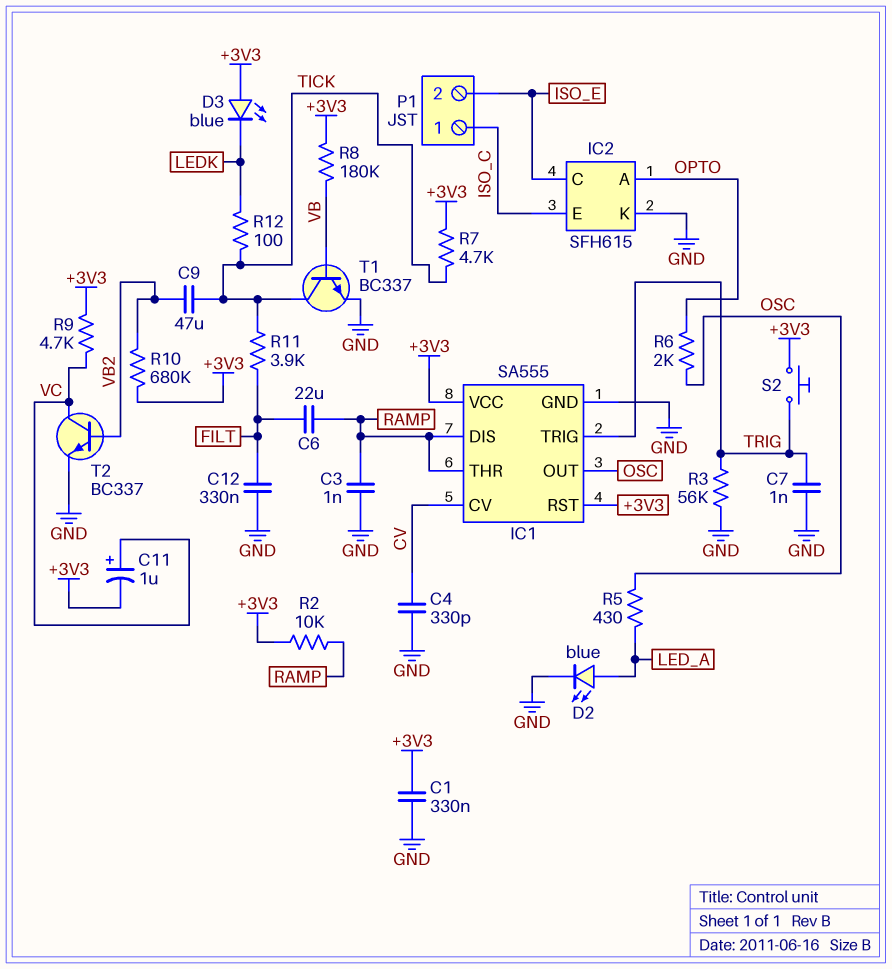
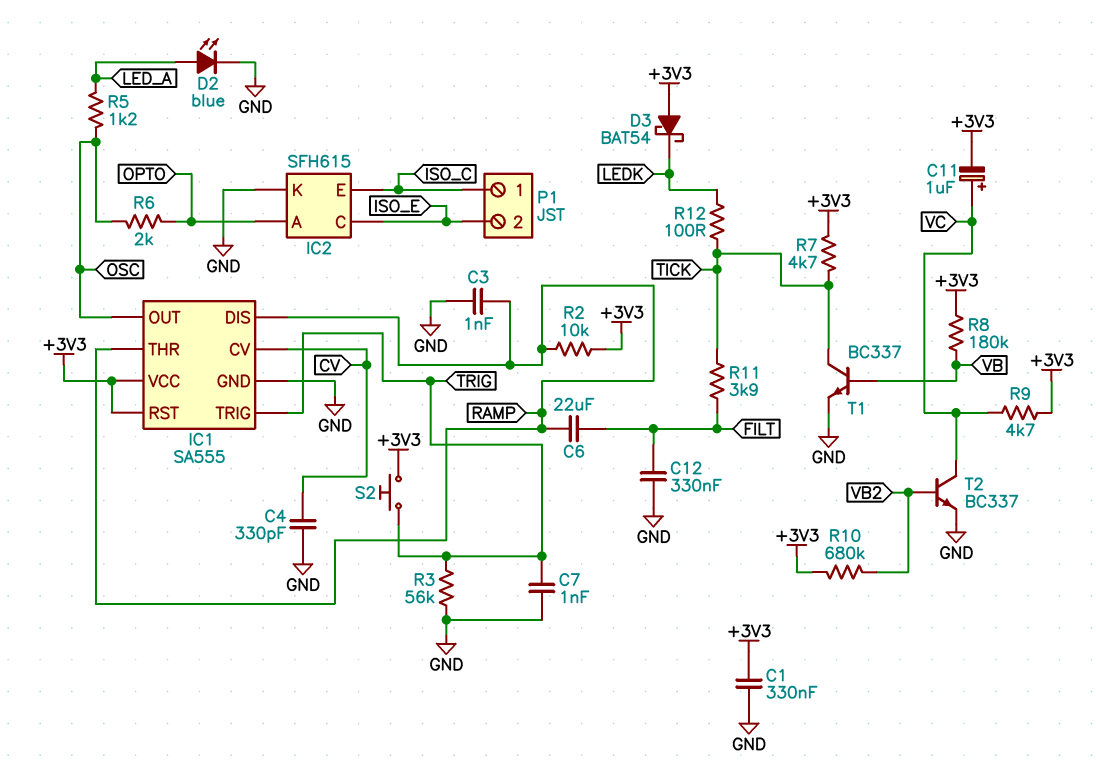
C9: 47uF (TICK, VB2) -> none
D3: LED blue (A +3V3, K LEDK) -> schottky BAT54 (A +3V3, K LEDK)
R5: 430 (LED_A, OSC) -> 1.2k (LED_A, OSC)

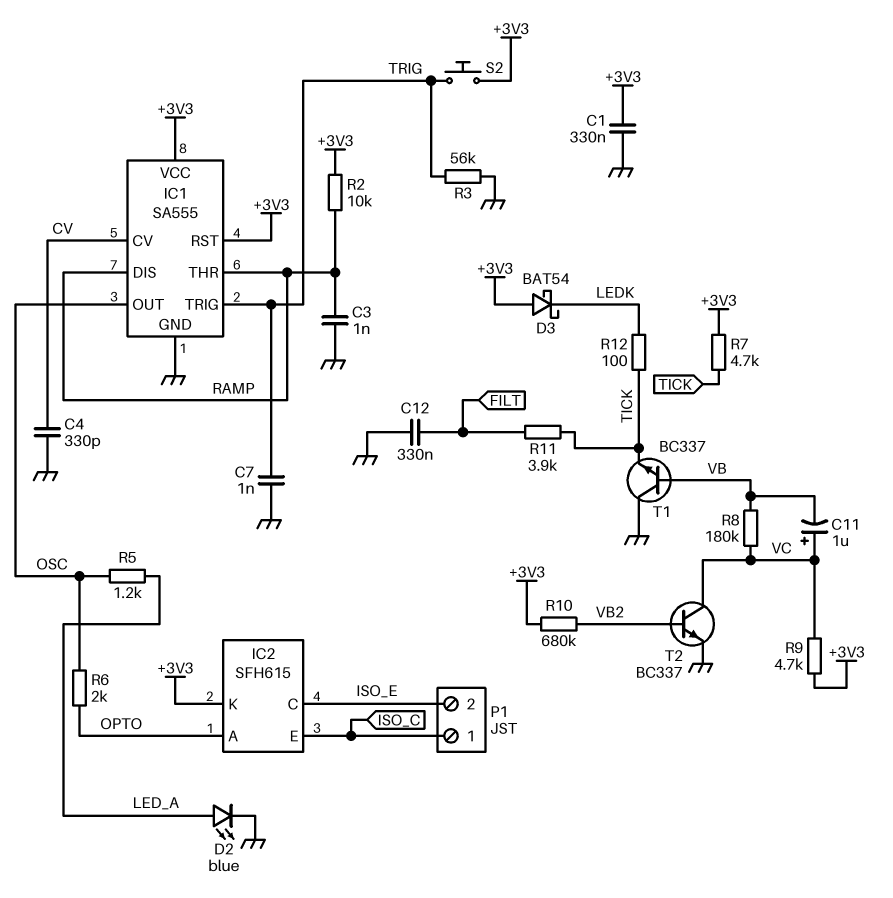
C6: 22uF (FILT, RAMP) -> none
C11: 1uF (plus VC, minus +3V3) -> 1uF (plus VC, minus VB)
IC2 pin K: GND -> +3V3
R8: 180k (+3V3, VB) -> 180k (VB, VC)
T1: NPN BC337 (B VB, C TICK, E GND) -> NPN BC337 (B VB, C GND, E TICK)

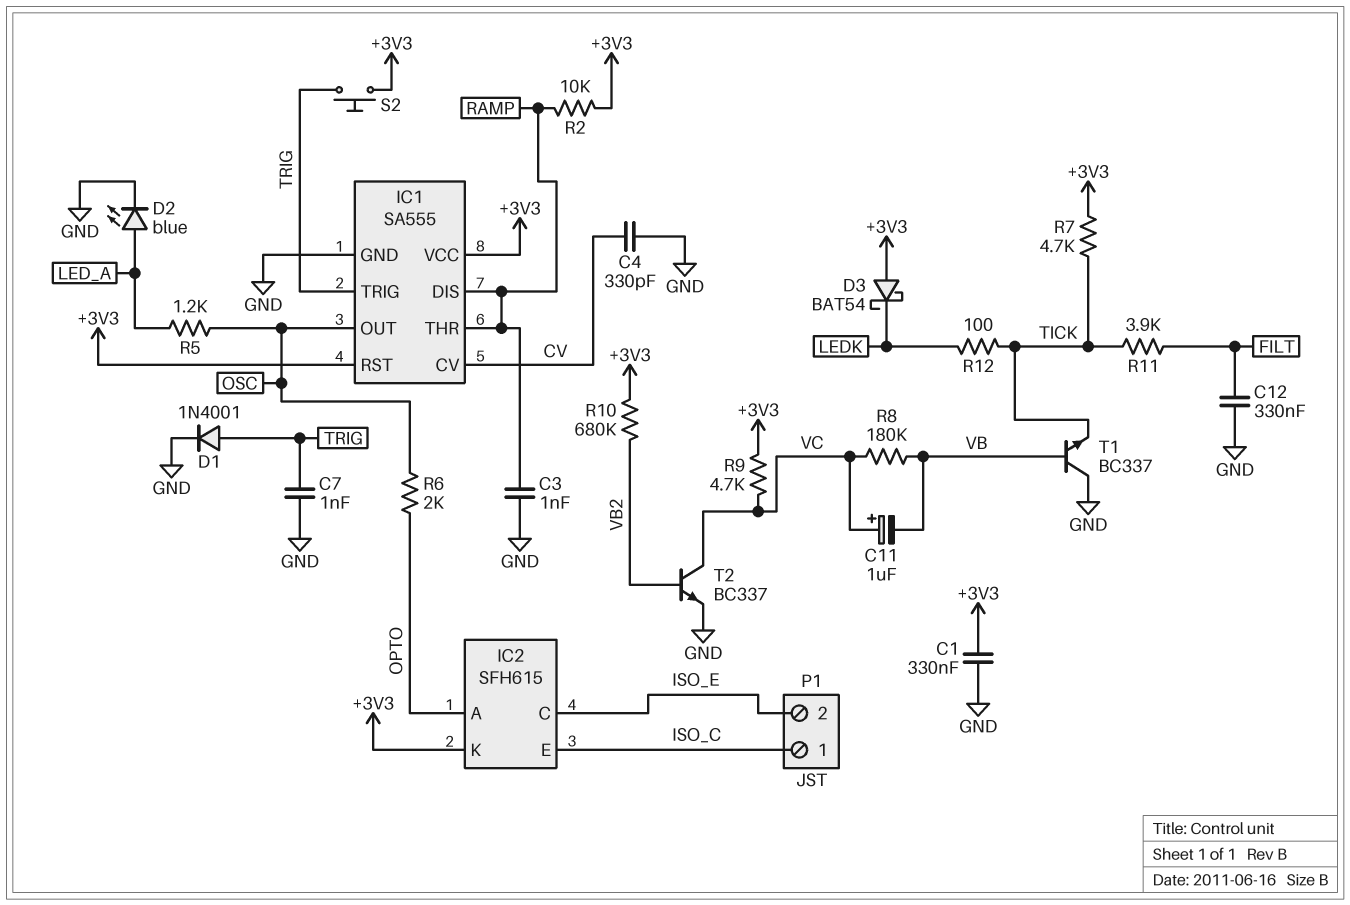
D1: none -> diode 1N4001 (A TRIG, K GND)
R3: 56k (GND, TRIG) -> none

